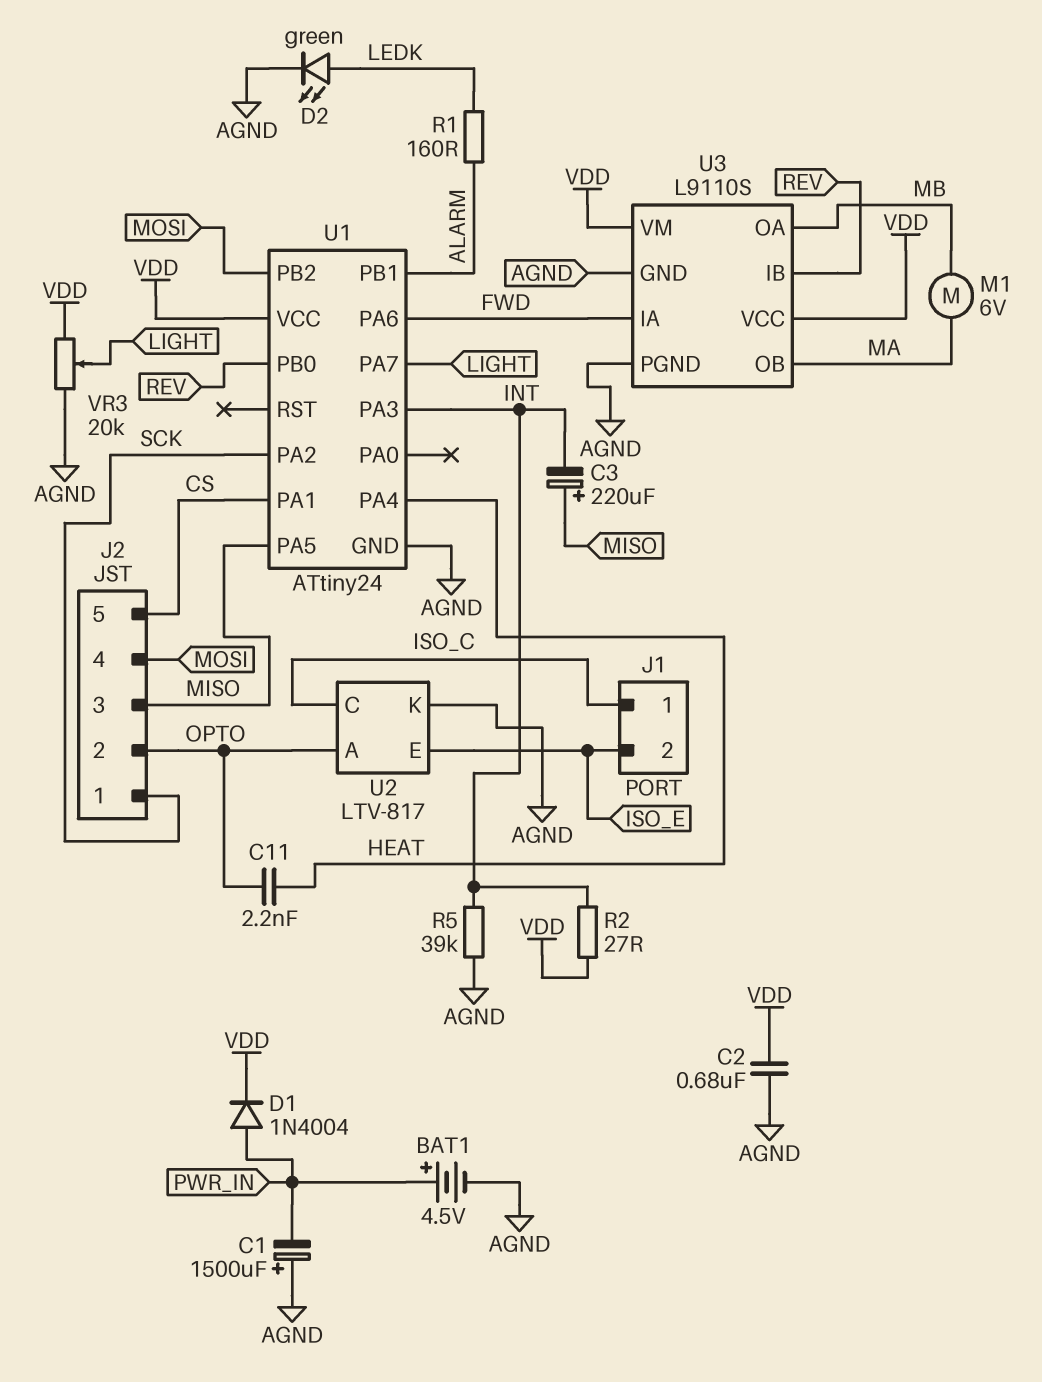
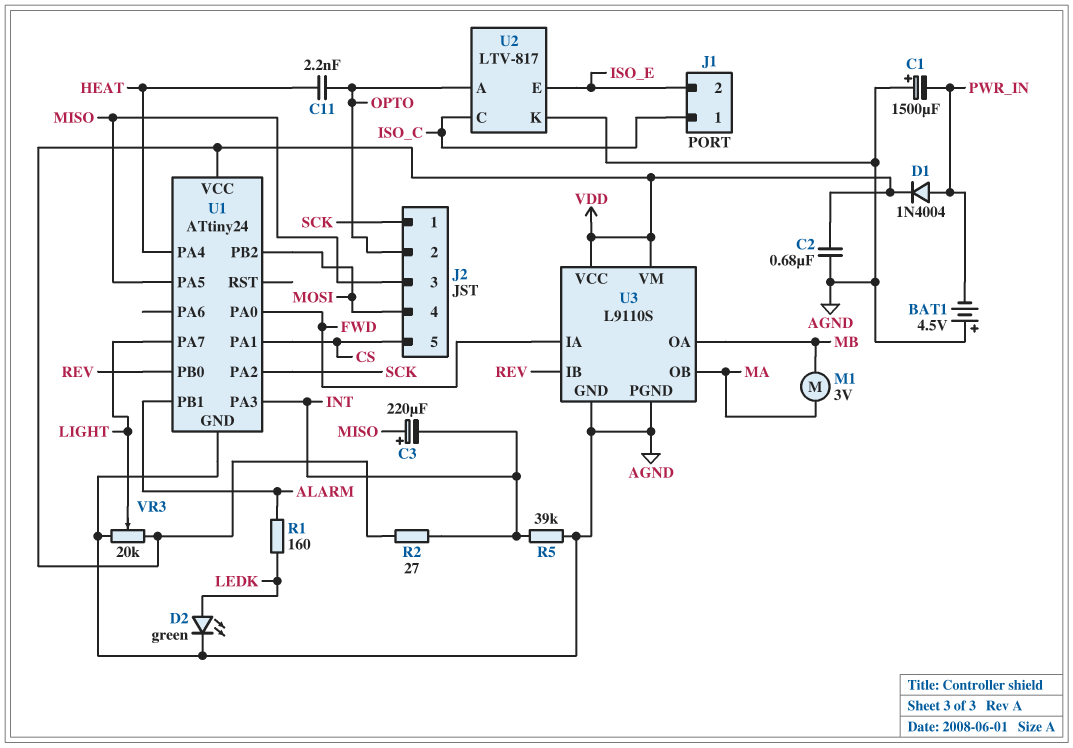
BAT1: 4.5V (plus PWR_IN, minus AGND) -> 4.5V (plus AGND, minus PWR_IN)
M1: motor 6V (MA, MB) -> motor 3V (MA, MB)
U1 pin PA0: none -> FWD
U1 pin PA6: FWD -> none

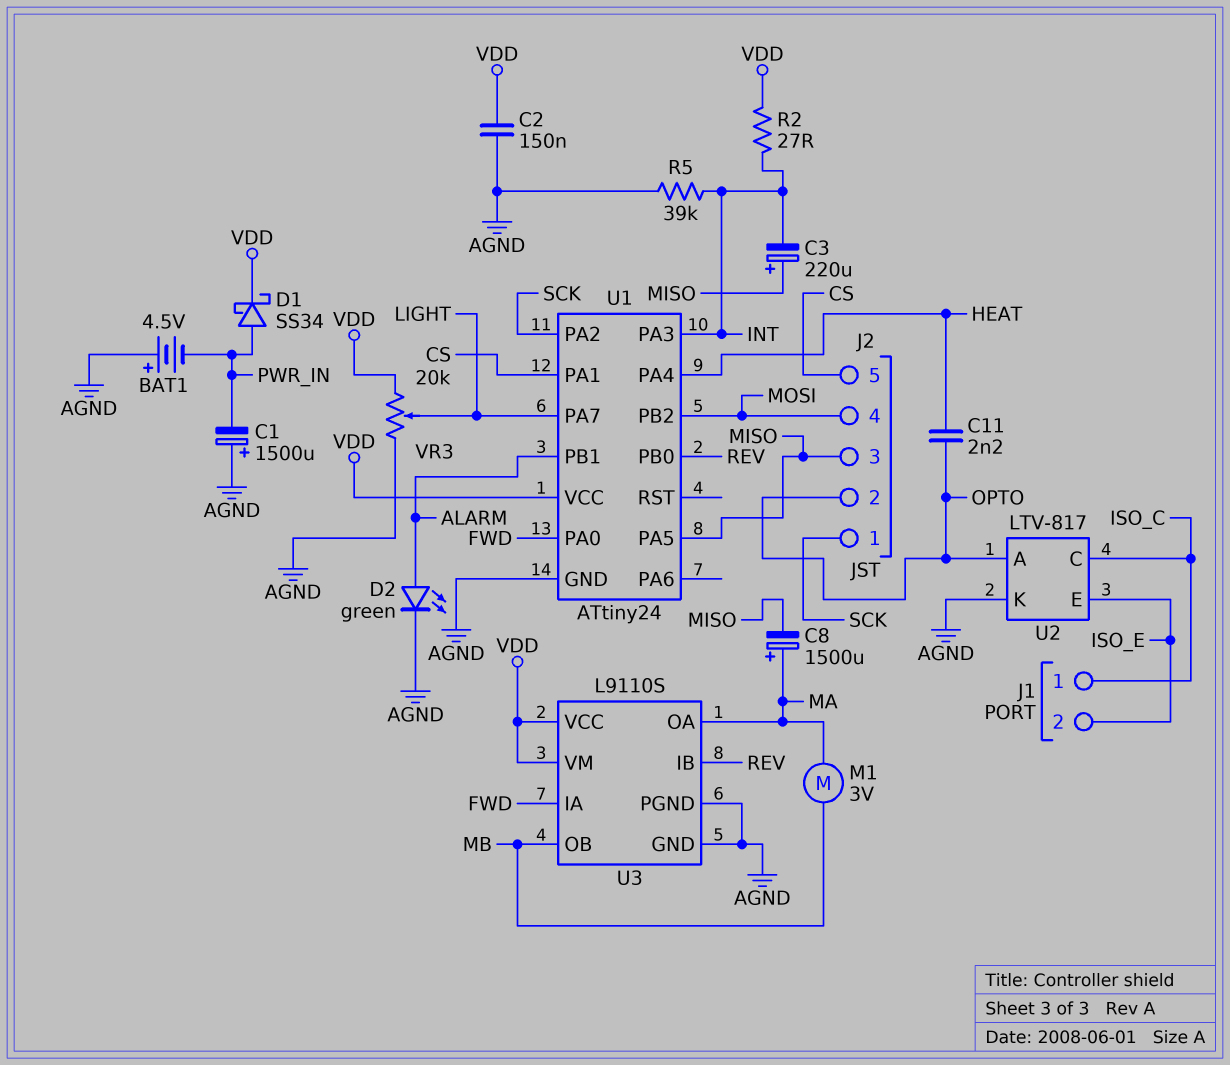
C2: 680nF (AGND, VDD) -> 150nF (AGND, VDD)
C8: none -> 1500uF (plus MA, minus MISO)
D1: diode 1N4004 (A PWR_IN, K VDD) -> schottky SS34 (A PWR_IN, K VDD)
D2: LED green (A LEDK, K AGND) -> LED green (A ALARM, K AGND)
R1: 160 (ALARM, LEDK) -> none
U3 pin OA: MB -> MA
U3 pin OB: MA -> MB

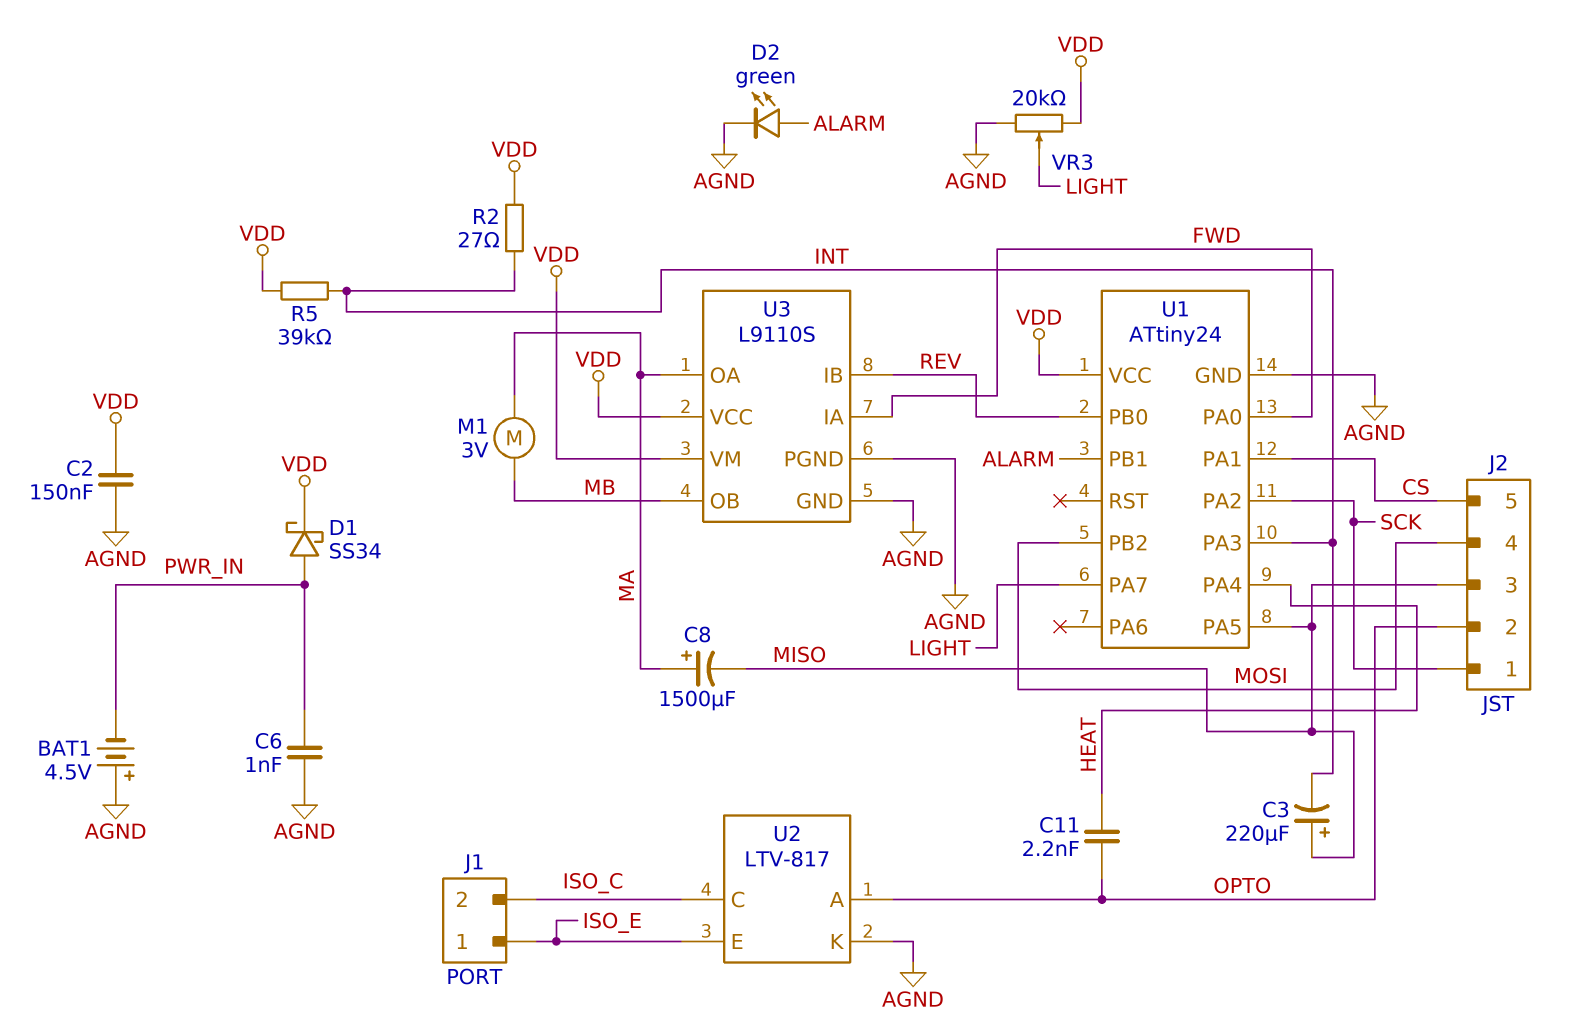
C1: 1500uF (plus AGND, minus PWR_IN) -> none
C6: none -> 1nF (AGND, PWR_IN)
J1 pin 1: ISO_C -> ISO_E
J1 pin 2: ISO_E -> ISO_C
R5: 39k (AGND, INT) -> 39k (INT, VDD)

